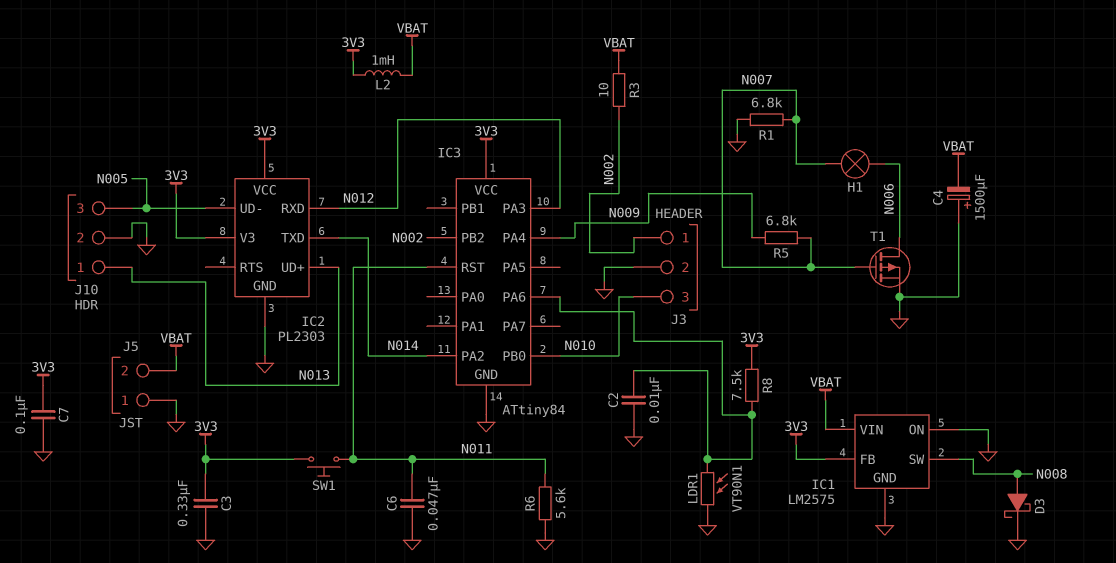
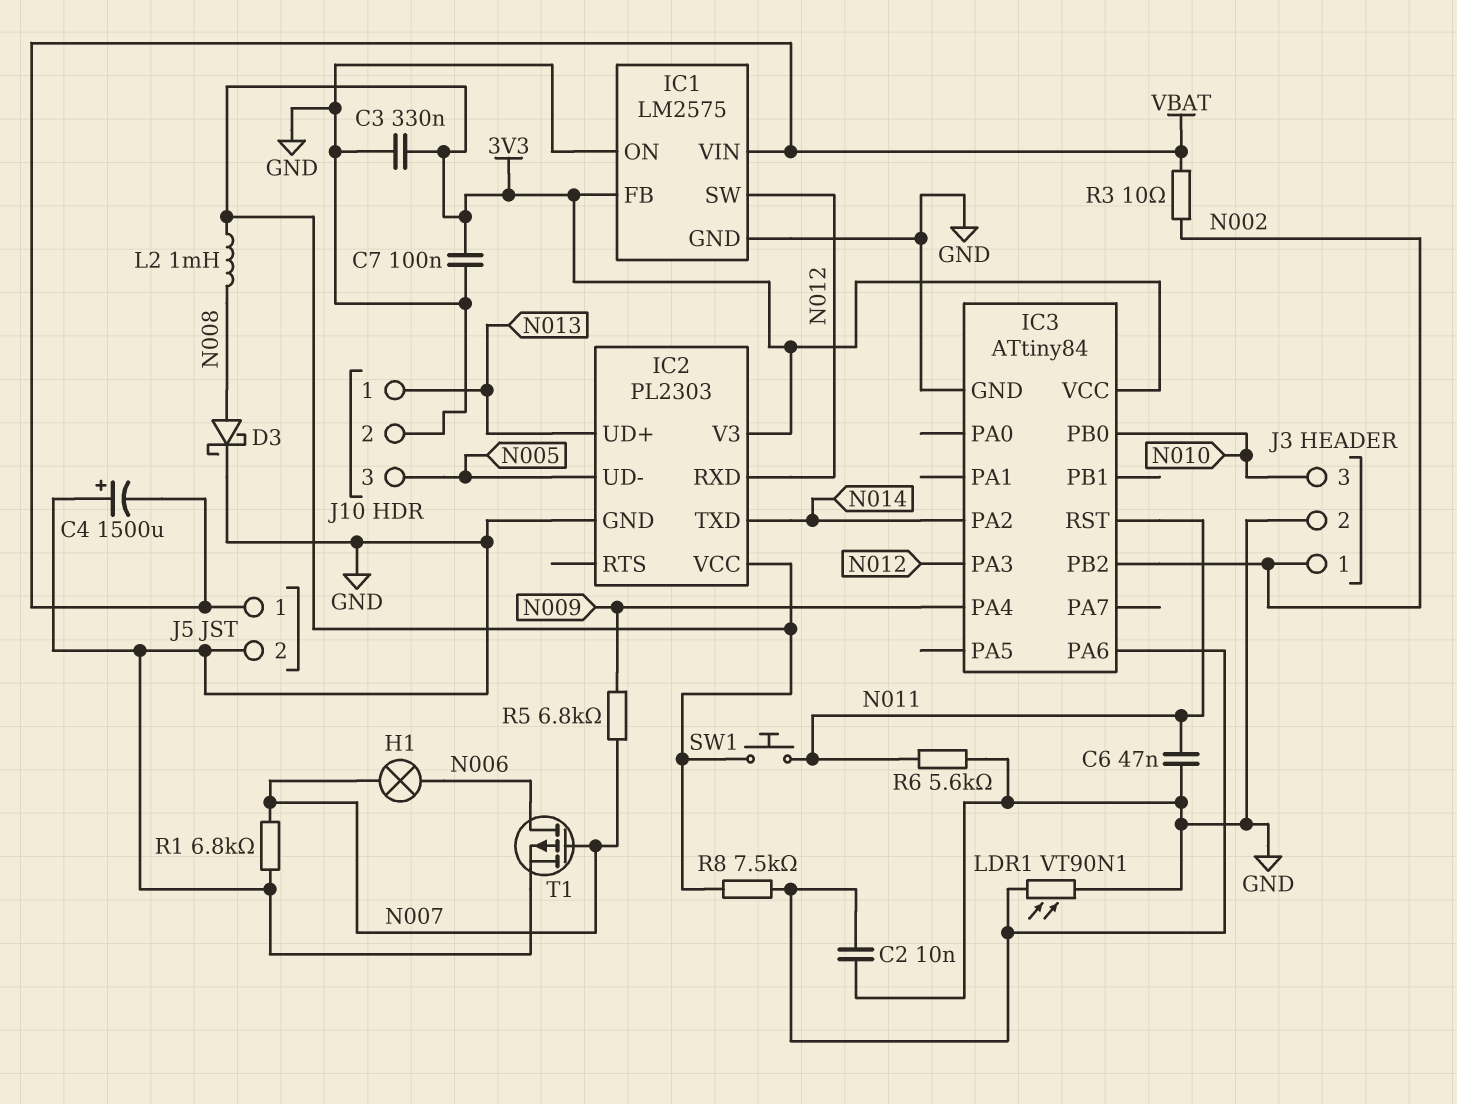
IC1 pin SW: N008 -> N012
J5 pin 1: GND -> VBAT
J5 pin 2: VBAT -> GND
L2: 1mH (3V3, VBAT) -> 1mH (3V3, N008)

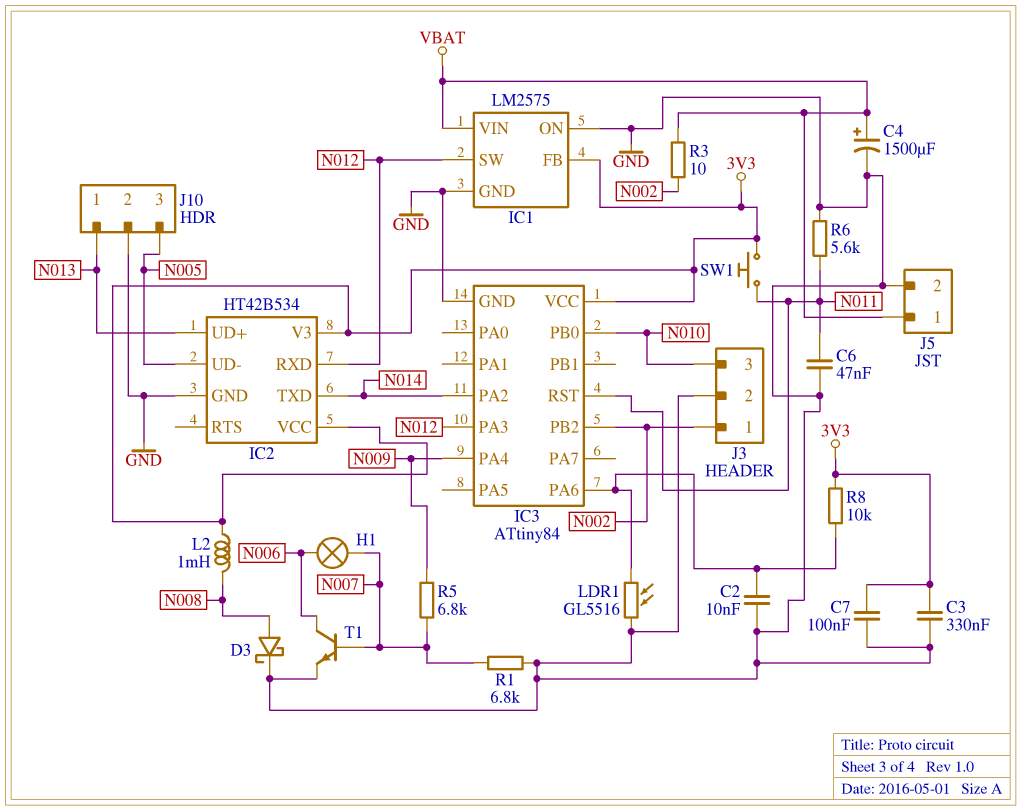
C4: 1500uF (plus GND, minus VBAT) -> 1500uF (plus VBAT, minus GND)
IC2: PL2303 -> HT42B534
LDR1: VT90N1 (GND, IC3/PA6) -> GL5516 (GND, IC3/PA6)
R8: 7.5k (3V3, IC3/PA6) -> 10k (3V3, IC3/PA6)
T1: PMOS (G N007, D N006, S GND) -> NPN (B N007, C N006, E GND)

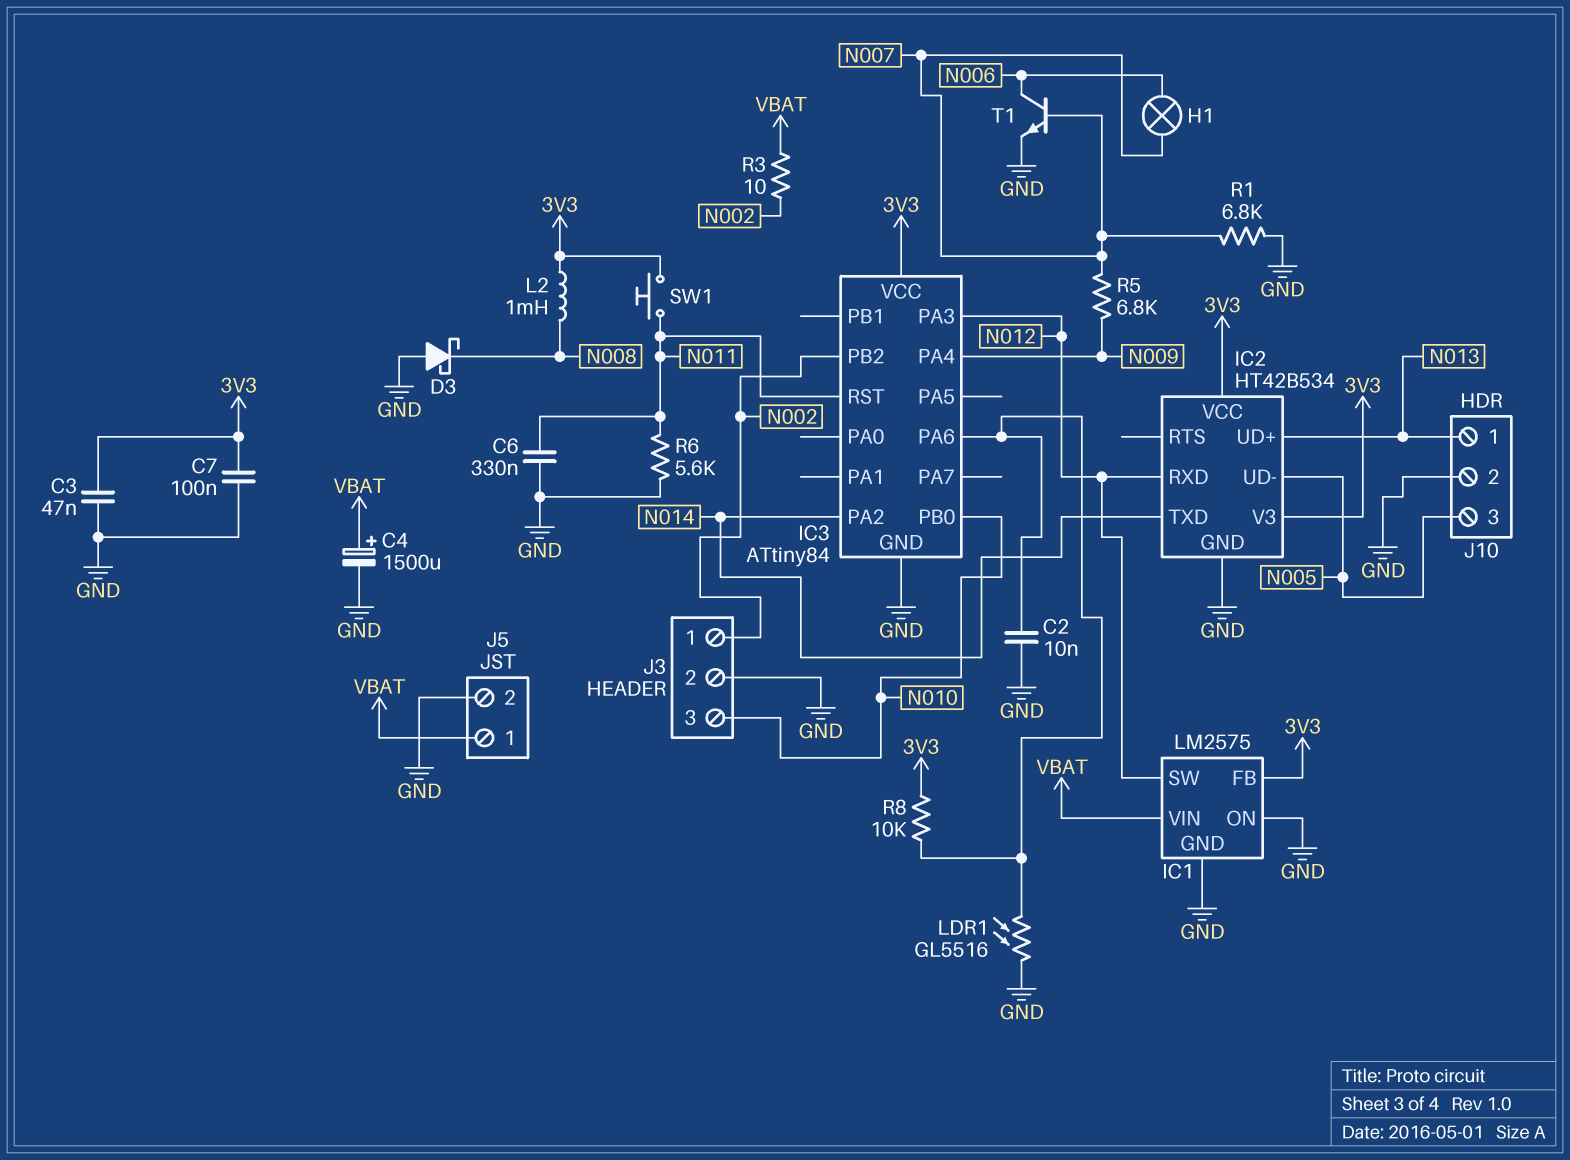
C3: 330nF (3V3, GND) -> 47nF (3V3, GND)
C6: 47nF (GND, N011) -> 330nF (GND, N011)
D3: schottky (A N008, K GND) -> schottky (A GND, K N008)

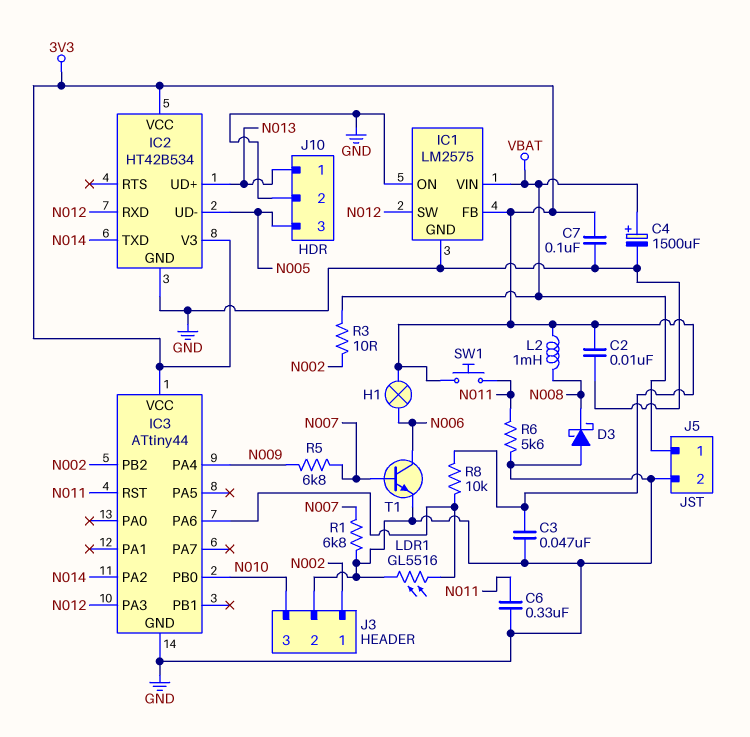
C2: 10nF (GND, IC3/PA6) -> 10nF (3V3, GND)
H1: lamp (N006, N007) -> lamp (3V3, N006)
IC3: ATtiny84 -> ATtiny44

